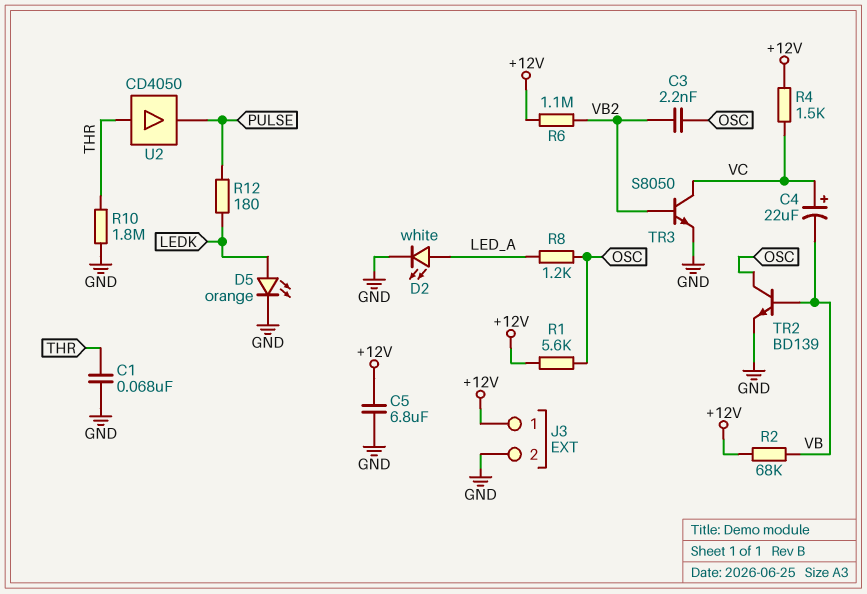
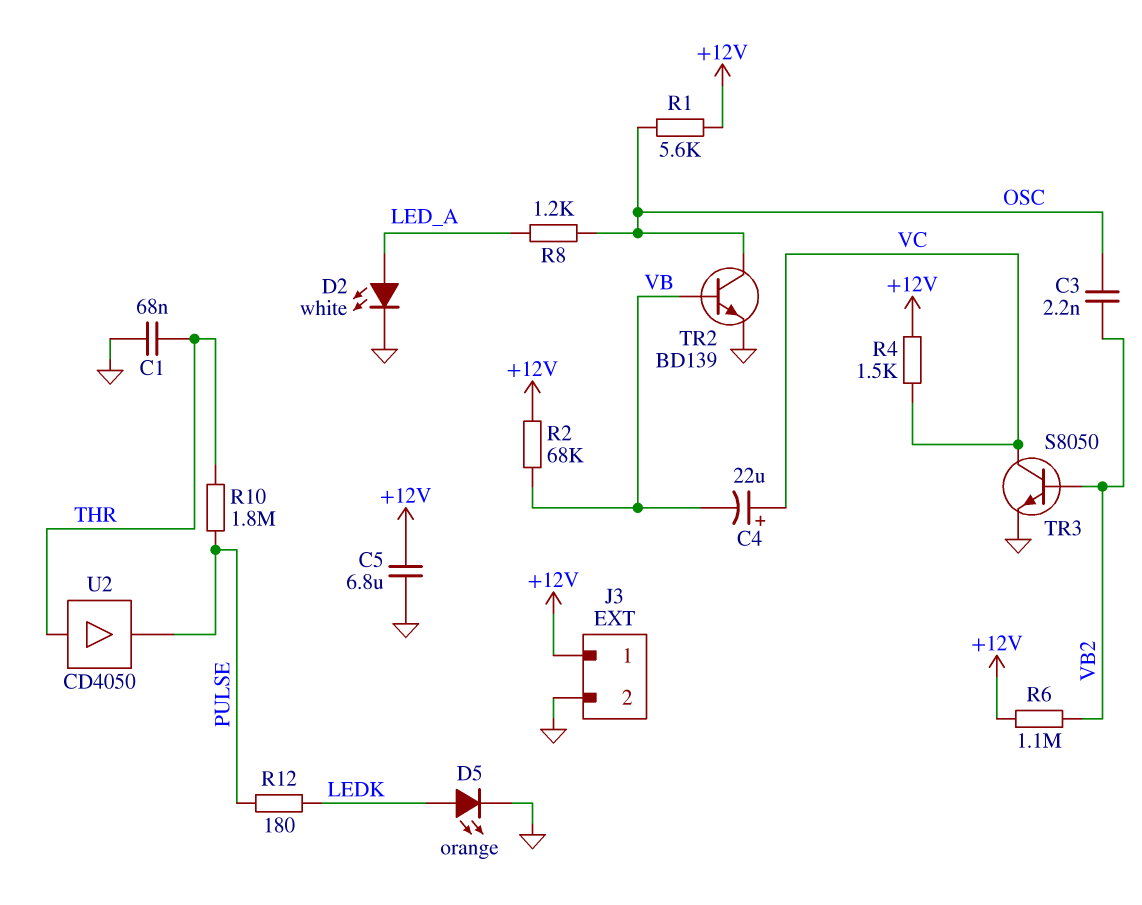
R10: 1.8M (GND, THR) -> 1.8M (PULSE, THR)

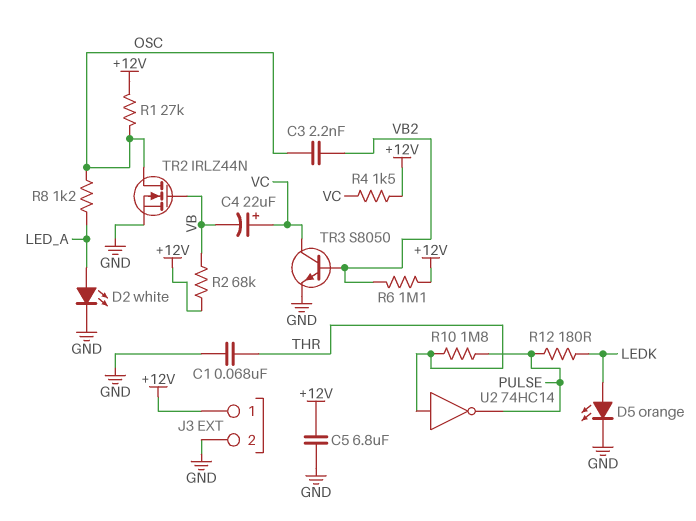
R1: 5.6k (+12V, OSC) -> 27k (+12V, OSC)
TR2: NPN BD139 (B VB, C OSC, E GND) -> NMOS IRLZ44N (G VB, D OSC, S GND)
U2: buffer CD4050 (in THR, out PULSE) -> NOT 74HC14 (in THR, out PULSE)

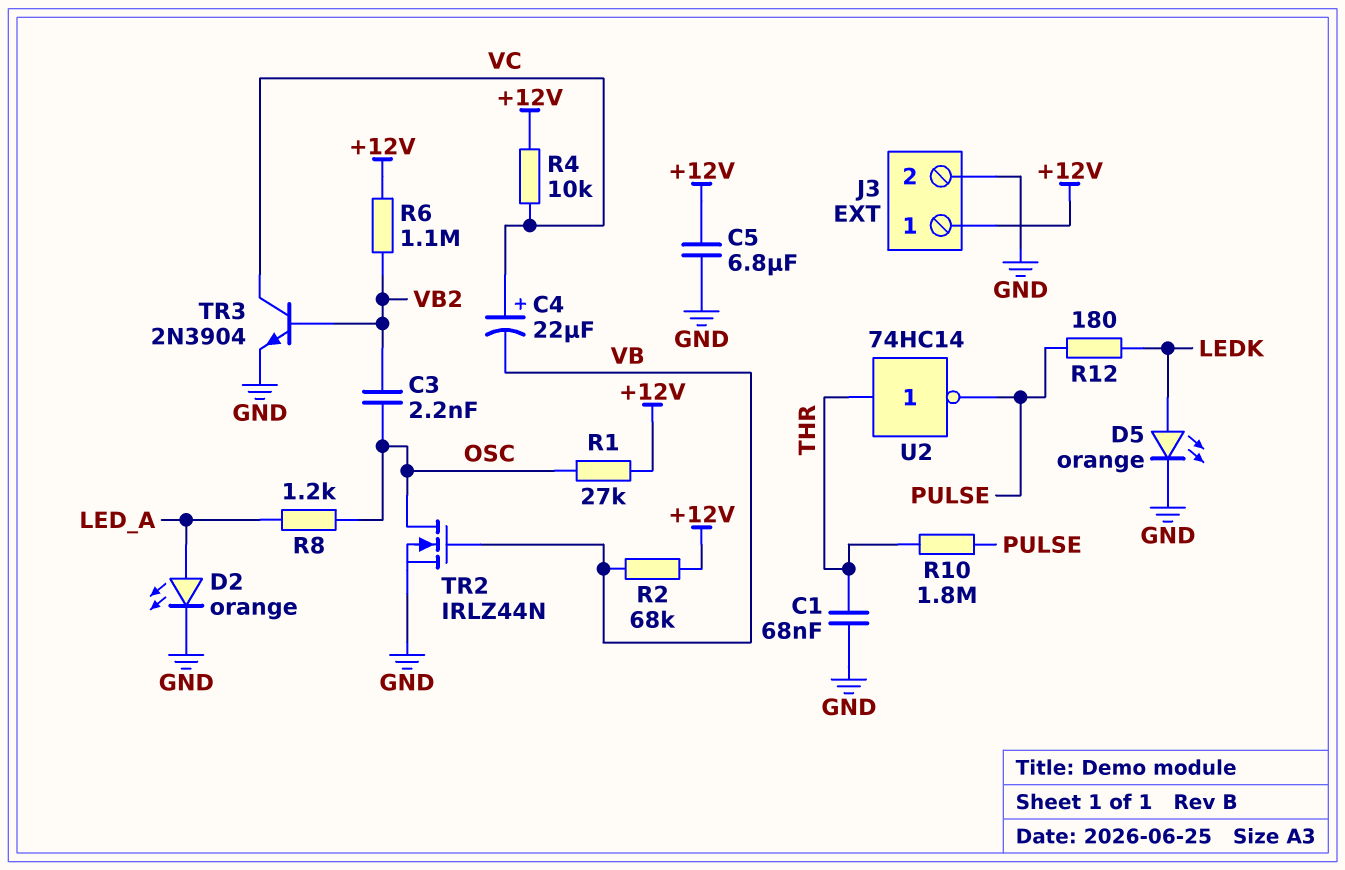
D2: LED white (A LED_A, K GND) -> LED orange (A LED_A, K GND)
R4: 1.5k (+12V, VC) -> 10k (+12V, VC)
TR3: NPN S8050 (B VB2, C VC, E GND) -> NPN 2N3904 (B VB2, C VC, E GND)

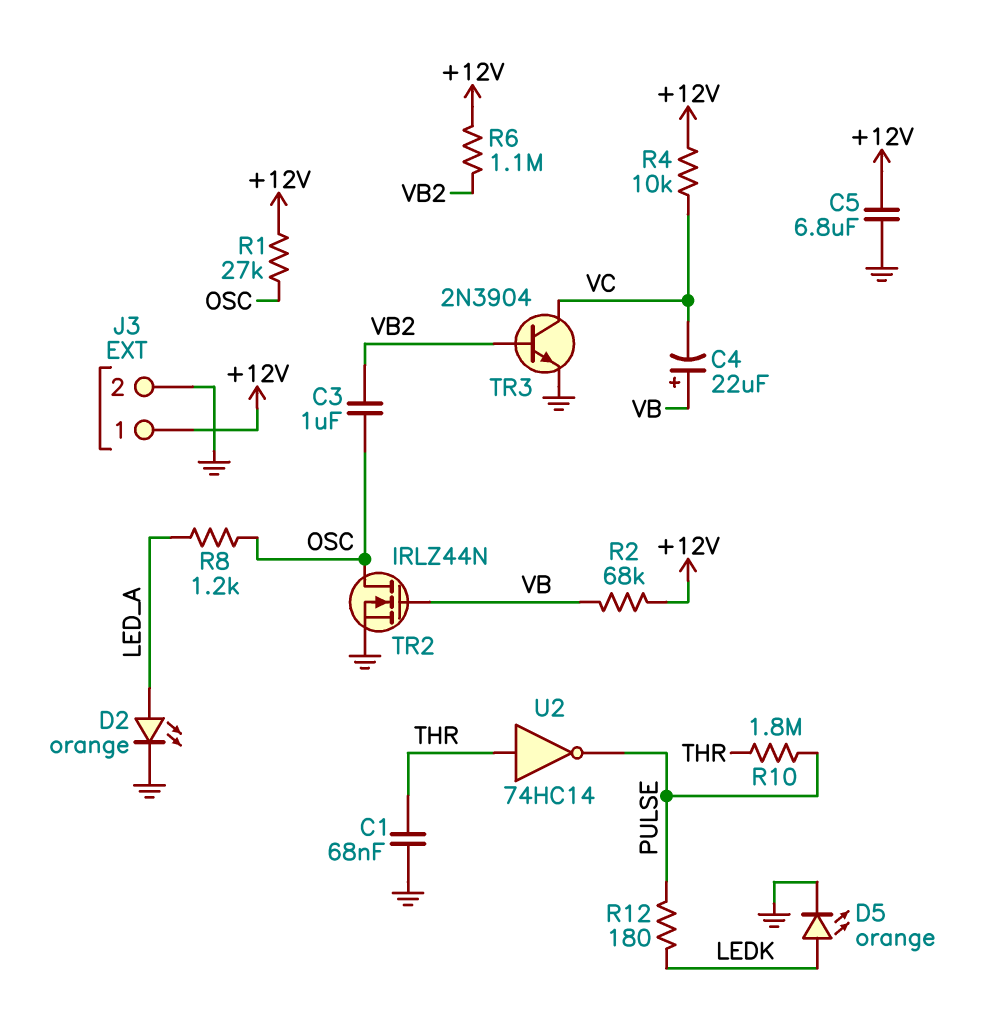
C3: 2.2nF (OSC, VB2) -> 1uF (OSC, VB2)
C4: 22uF (plus VC, minus VB) -> 22uF (plus VB, minus VC)

